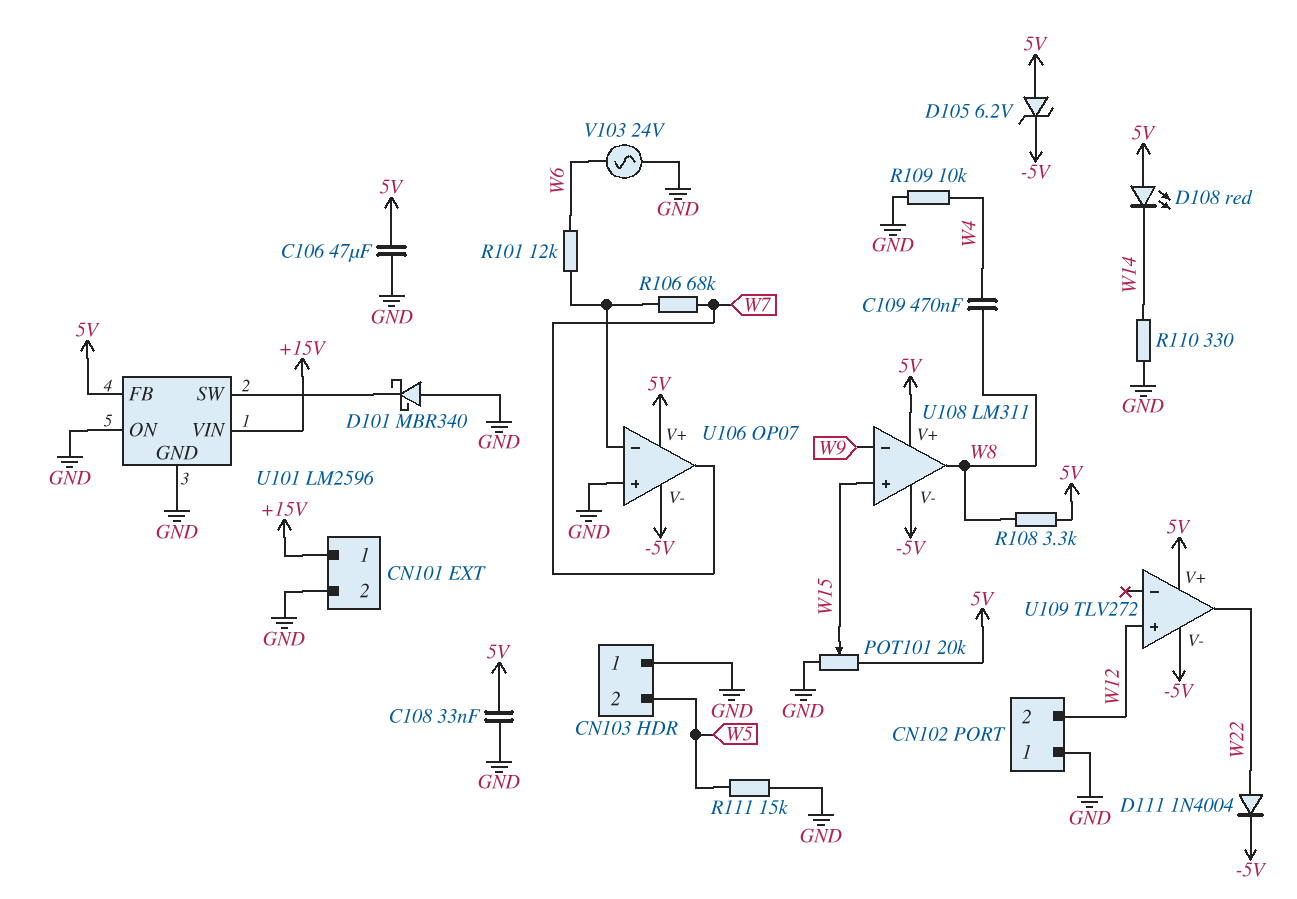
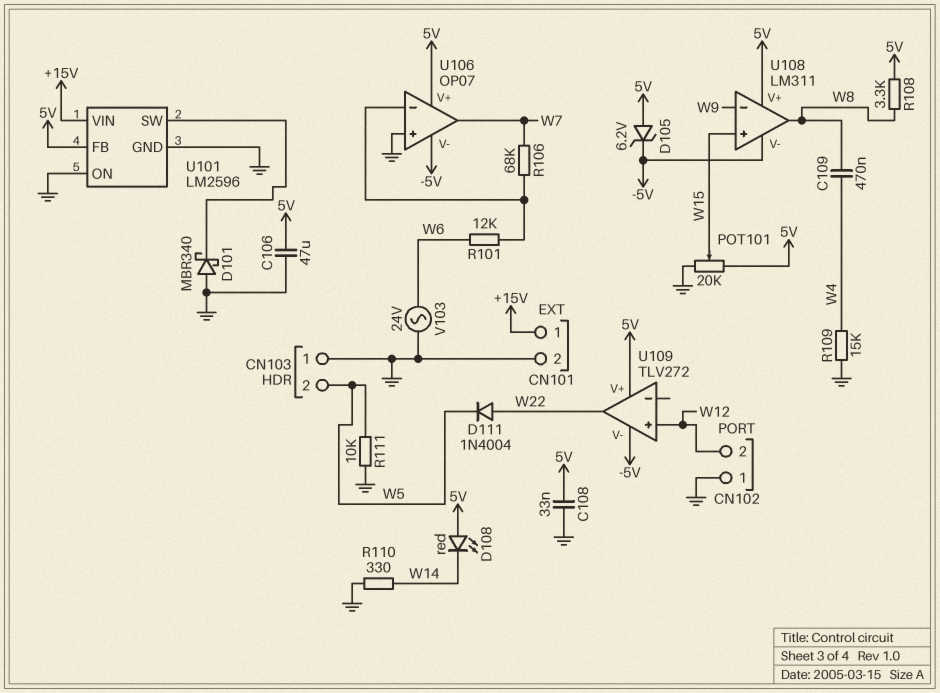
D111: diode 1N4004 (A W22, K -5V) -> diode 1N4004 (A W22, K W5)
R109: 10k (GND, W4) -> 15k (GND, W4)
R111: 15k (GND, W5) -> 10k (GND, W5)

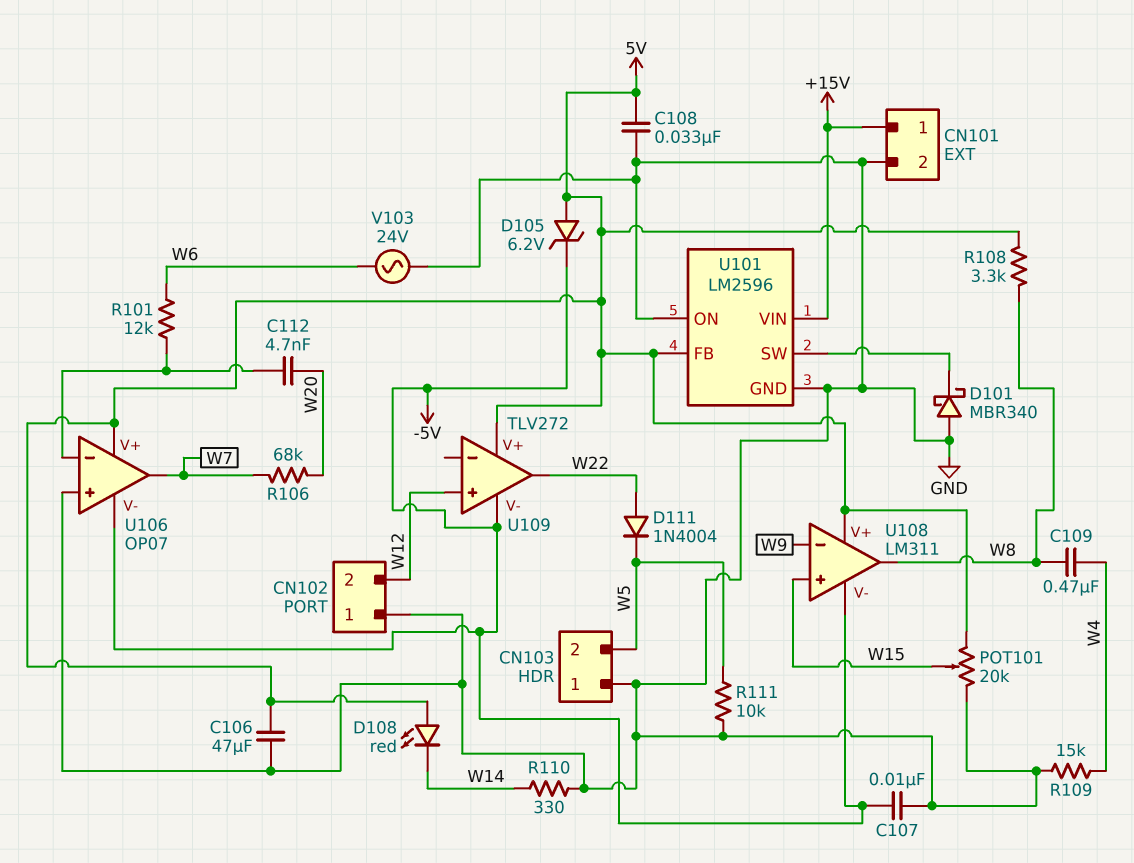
C107: none -> 10nF (-5V, GND)
C112: none -> 4.7nF (U106/in-, W20)
R106: 68k (U106/in-, W7) -> 68k (W7, W20)

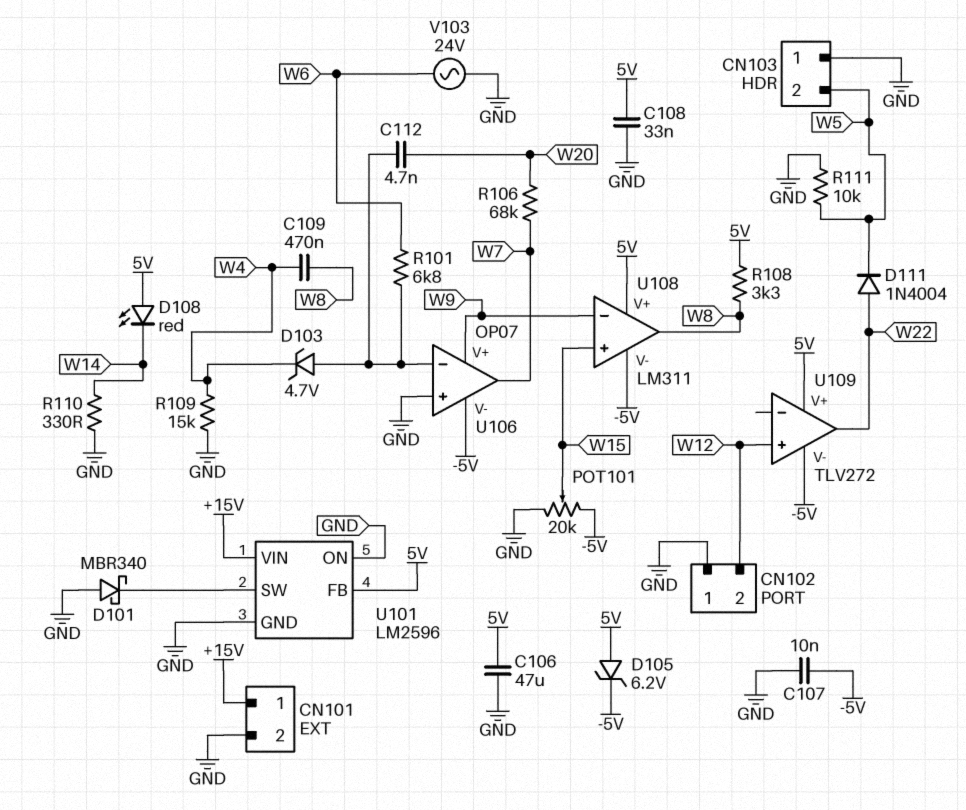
D103: none -> zener 4.7V (A U106/in-, K W4)
POT101: 20k (5V, GND, wiper W15) -> 20k (-5V, GND, wiper W15)
R101: 12k (U106/in-, W6) -> 6.8k (U106/in-, W6)
U106 pin V+: 5V -> W9

